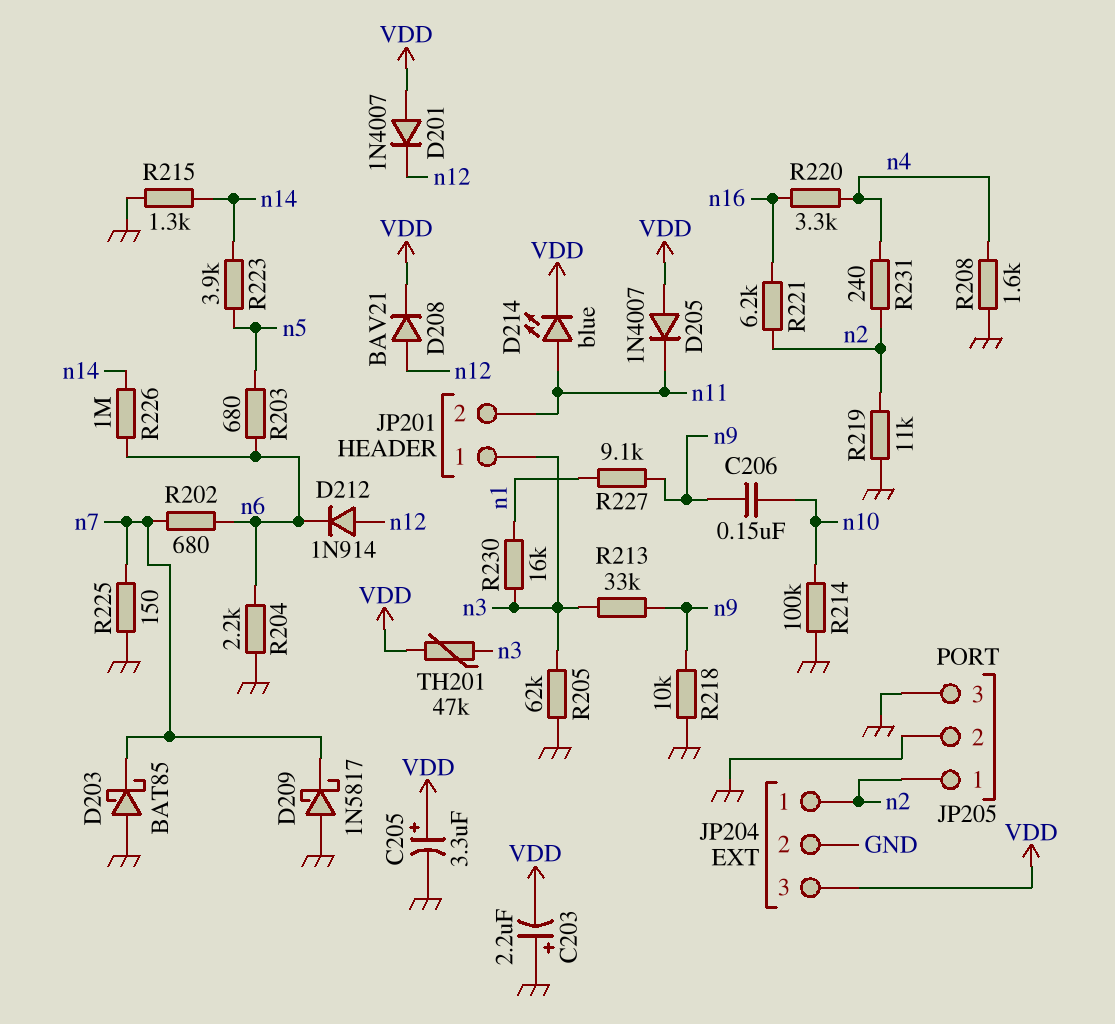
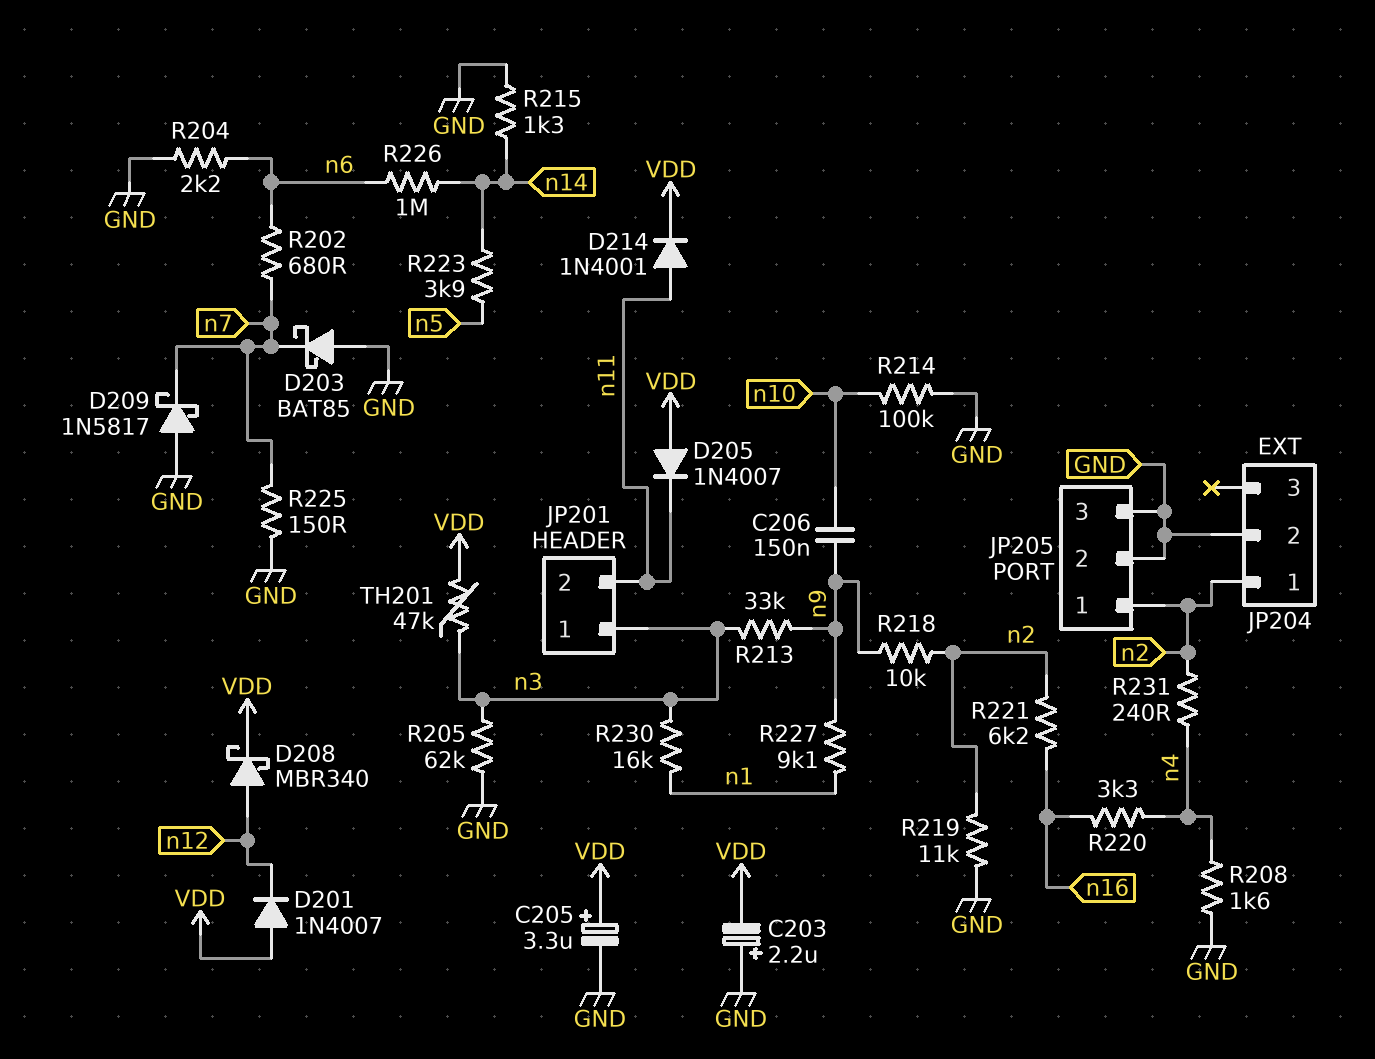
D208: diode BAV21 (A n12, K VDD) -> schottky MBR340 (A n12, K VDD)
D212: diode 1N914 (A n12, K n6) -> none
D214: LED blue (A n11, K VDD) -> diode 1N4001 (A n11, K VDD)
JP204 pin 3: VDD -> none
R203: 680 (n5, n6) -> none
R218: 10k (GND, n9) -> 10k (n2, n9)

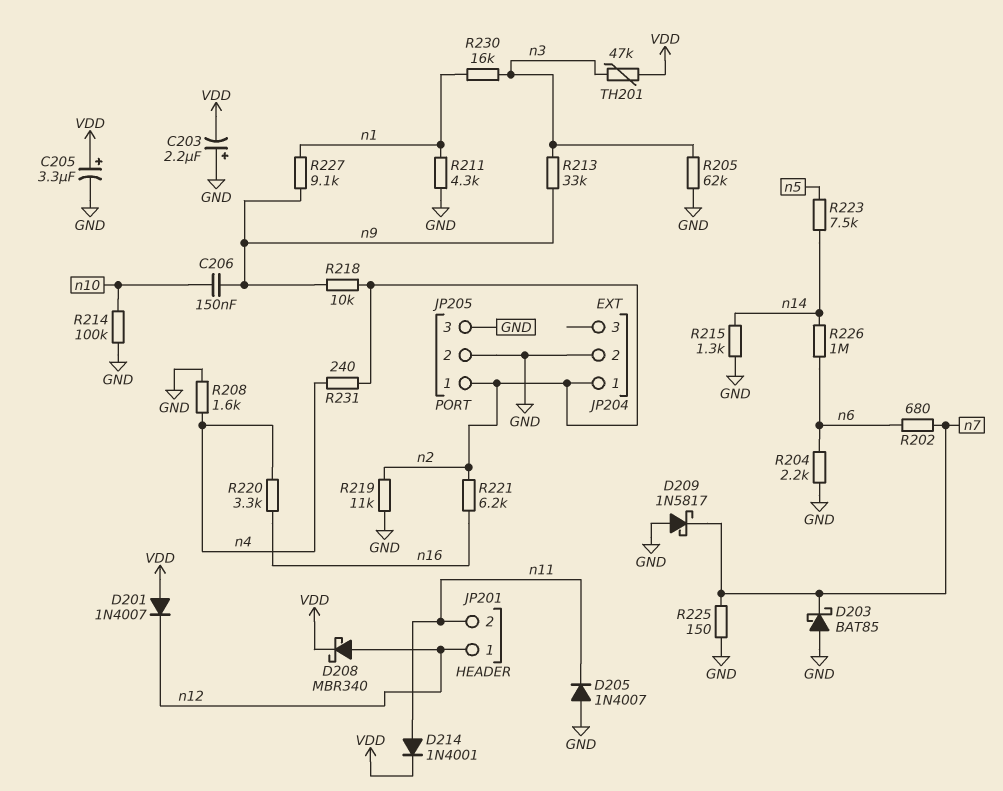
D205: diode 1N4007 (A VDD, K n11) -> diode 1N4007 (A GND, K n11)
JP201 pin 1: n3 -> n12
R211: none -> 4.3k (GND, n1)
R223: 3.9k (n5, n14) -> 7.5k (n5, n14)

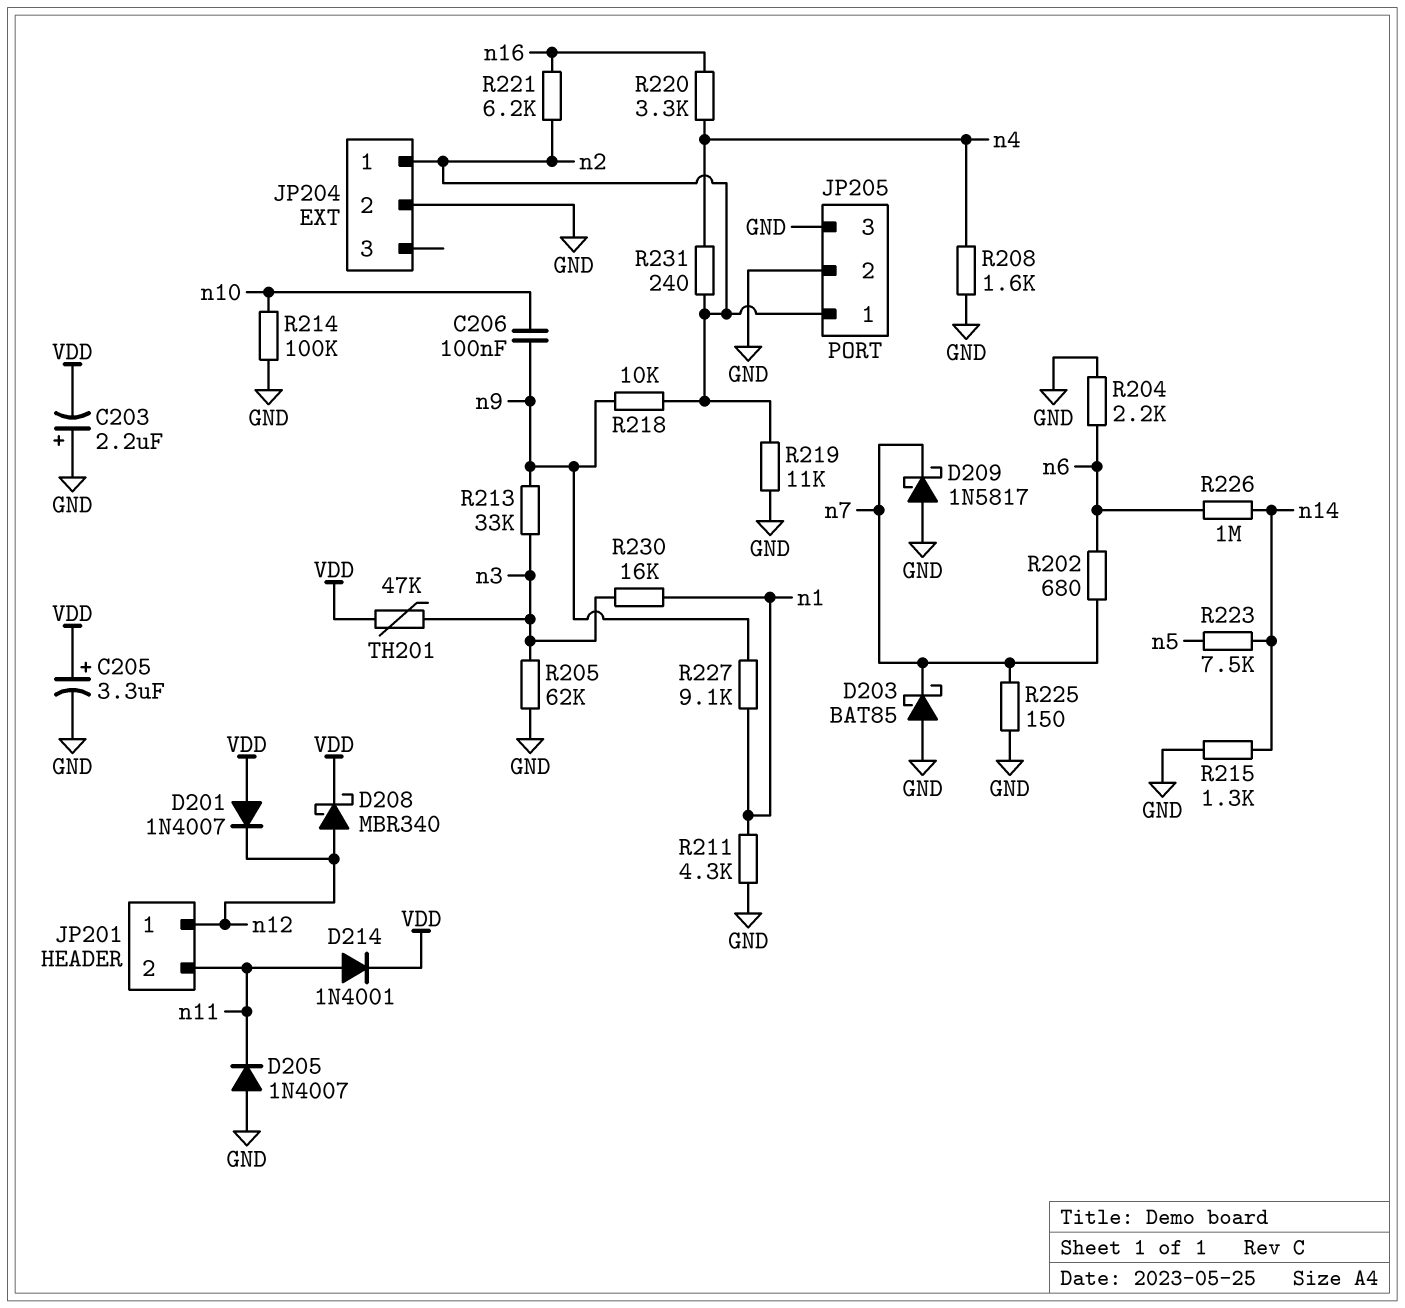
C206: 150nF (n9, n10) -> 100nF (n9, n10)

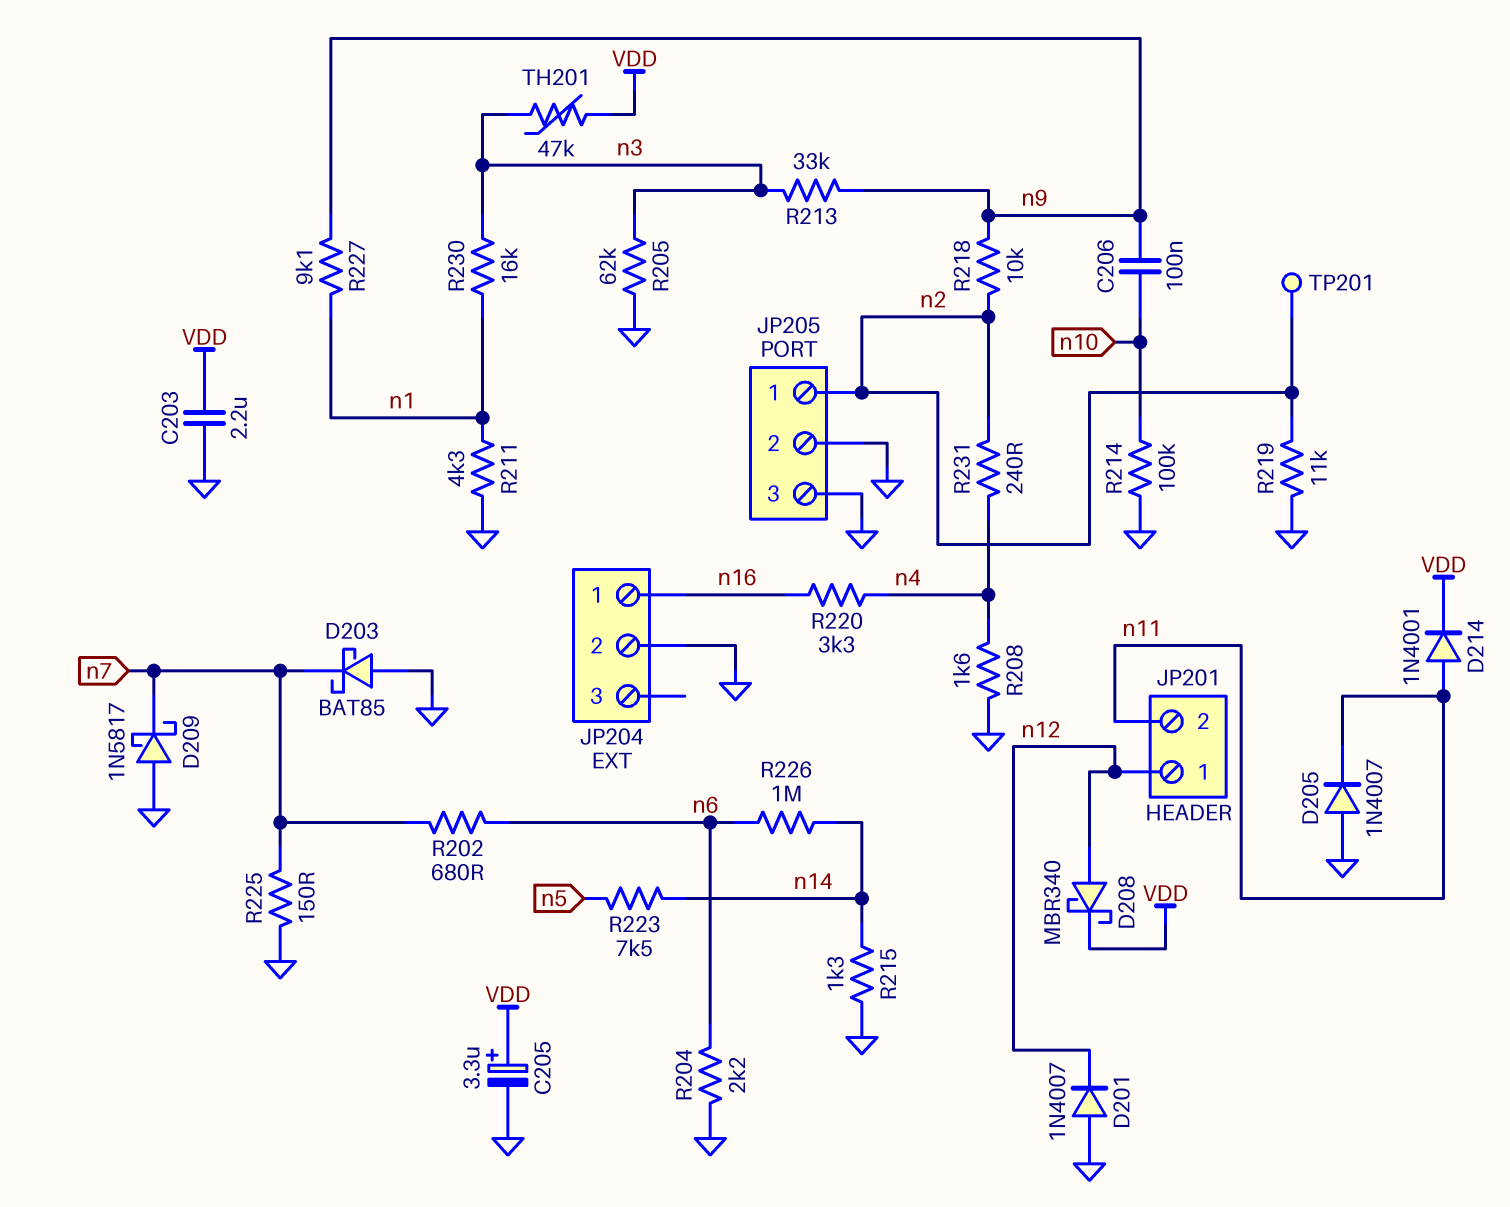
C203: 2.2uF (plus GND, minus VDD) -> 2.2uF (GND, VDD)
D201: diode 1N4007 (A VDD, K n12) -> diode 1N4007 (A GND, K n12)
JP204 pin 1: n2 -> n16
R221: 6.2k (n2, n16) -> none
TP201: none -> test point (n2)

